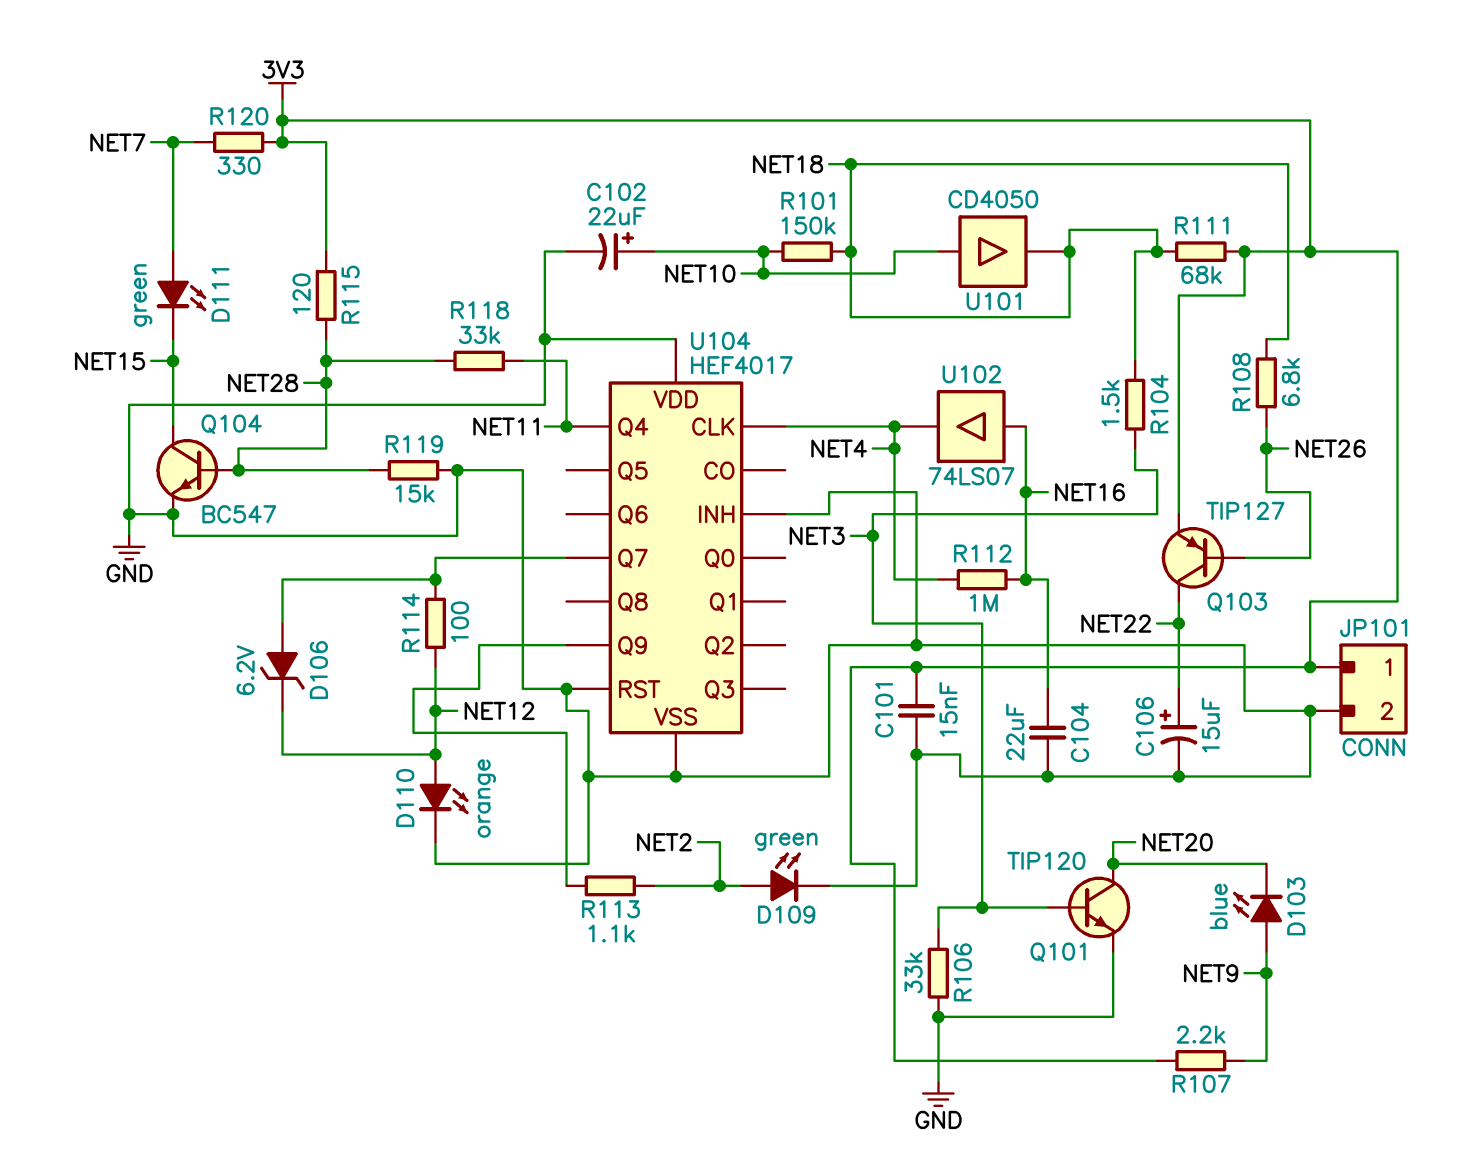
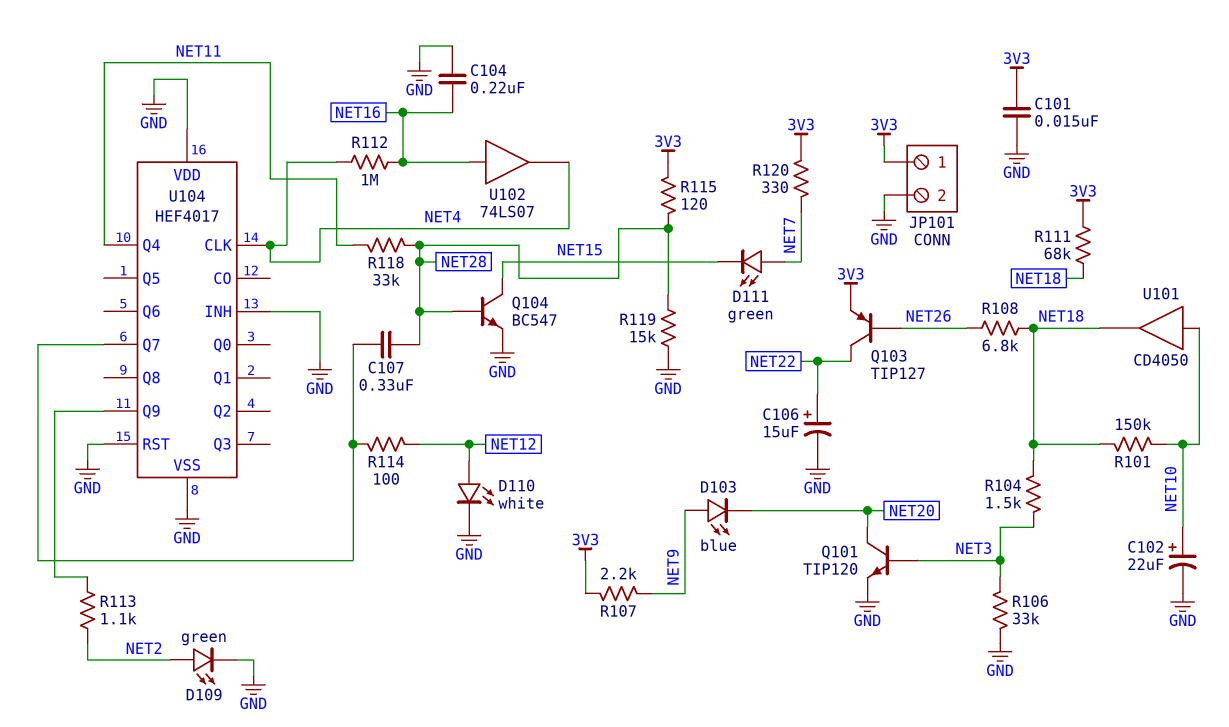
C104: 22uF (GND, NET16) -> 220nF (GND, NET16)
C107: none -> 330nF (NET28, U104/Q7)
D106: zener 6.2V (A U104/Q7, K NET12) -> none
D110: LED orange (A NET12, K GND) -> LED white (A NET12, K GND)

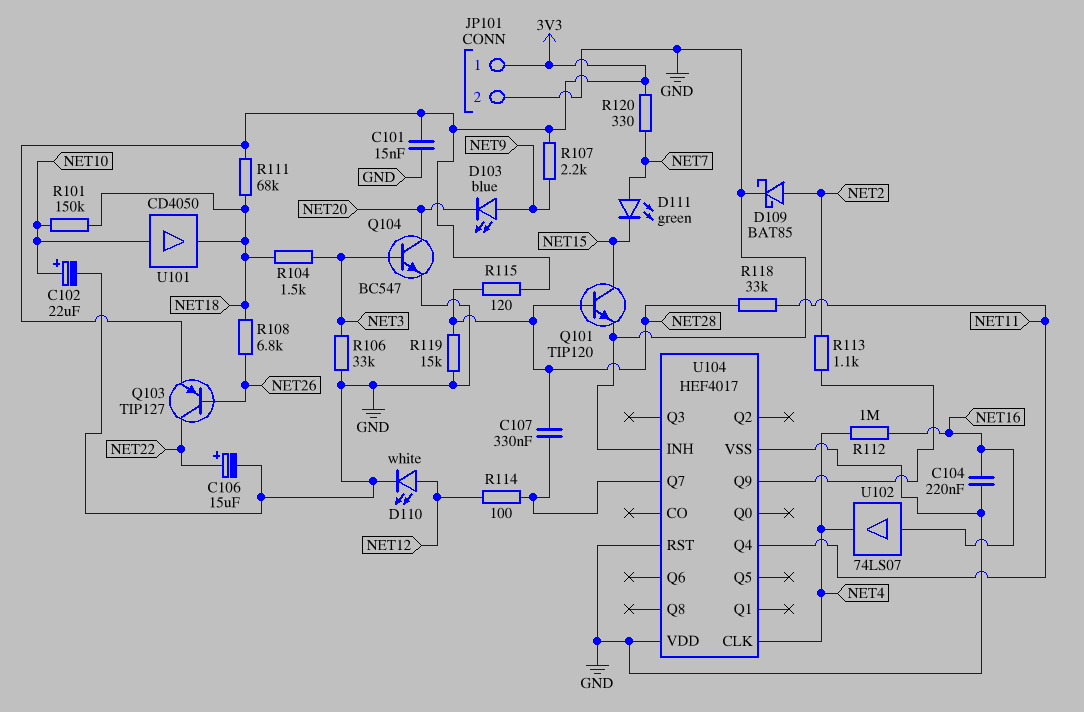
D109: LED green (A NET2, K GND) -> schottky BAT85 (A NET2, K GND)
Q101: NPN TIP120 (B NET3, C NET20, E GND) -> NPN TIP120 (B NET28, C NET15, E GND)
Q104: NPN BC547 (B NET28, C NET15, E GND) -> NPN BC547 (B NET3, C NET20, E GND)

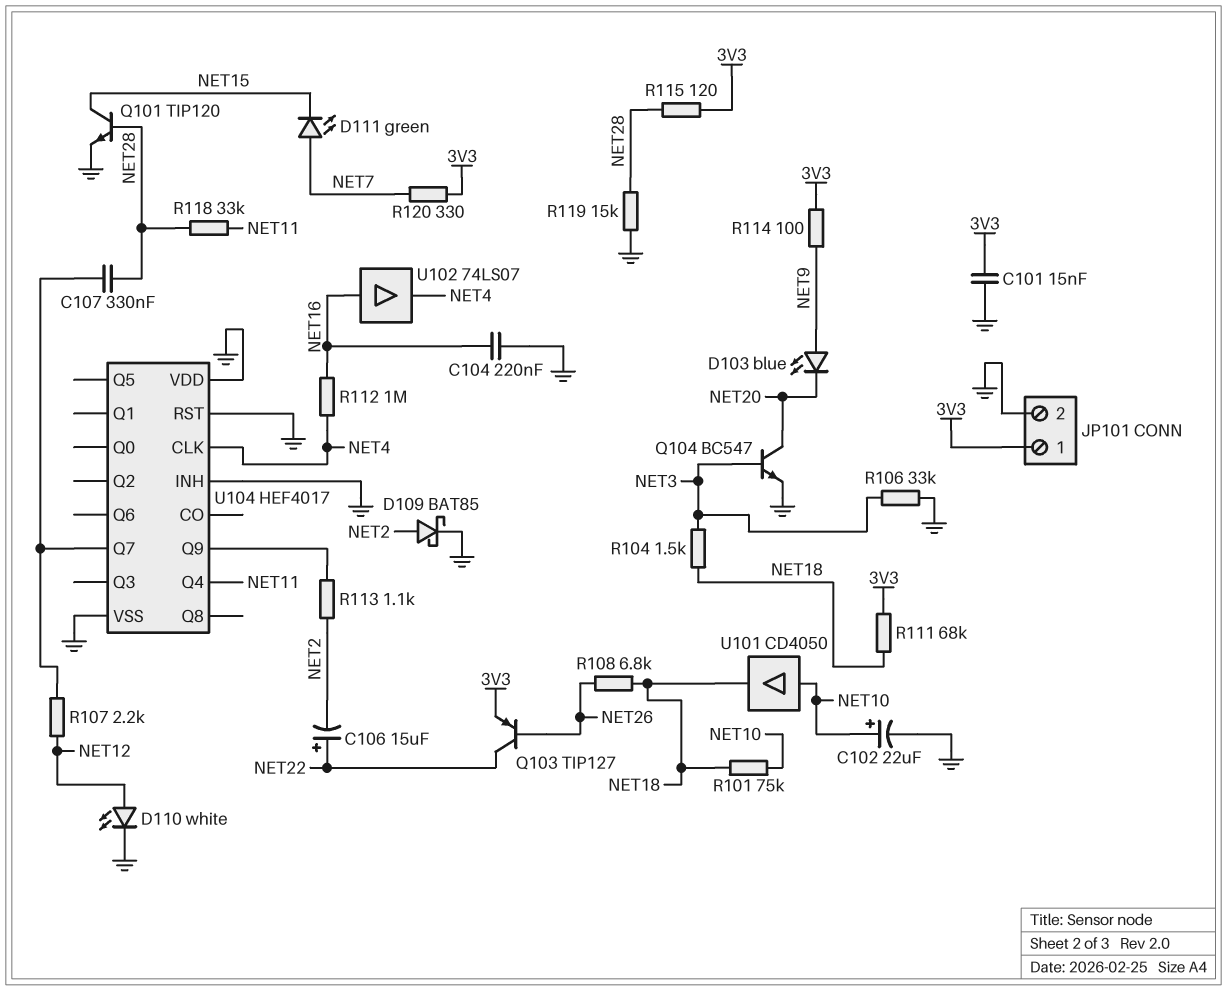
C106: 15uF (plus NET22, minus GND) -> 15uF (plus NET22, minus NET2)
R101: 150k (NET10, NET18) -> 75k (NET10, NET18)
R107: 2.2k (3V3, NET9) -> 2.2k (NET12, U104/Q7)
R114: 100 (NET12, U104/Q7) -> 100 (3V3, NET9)

